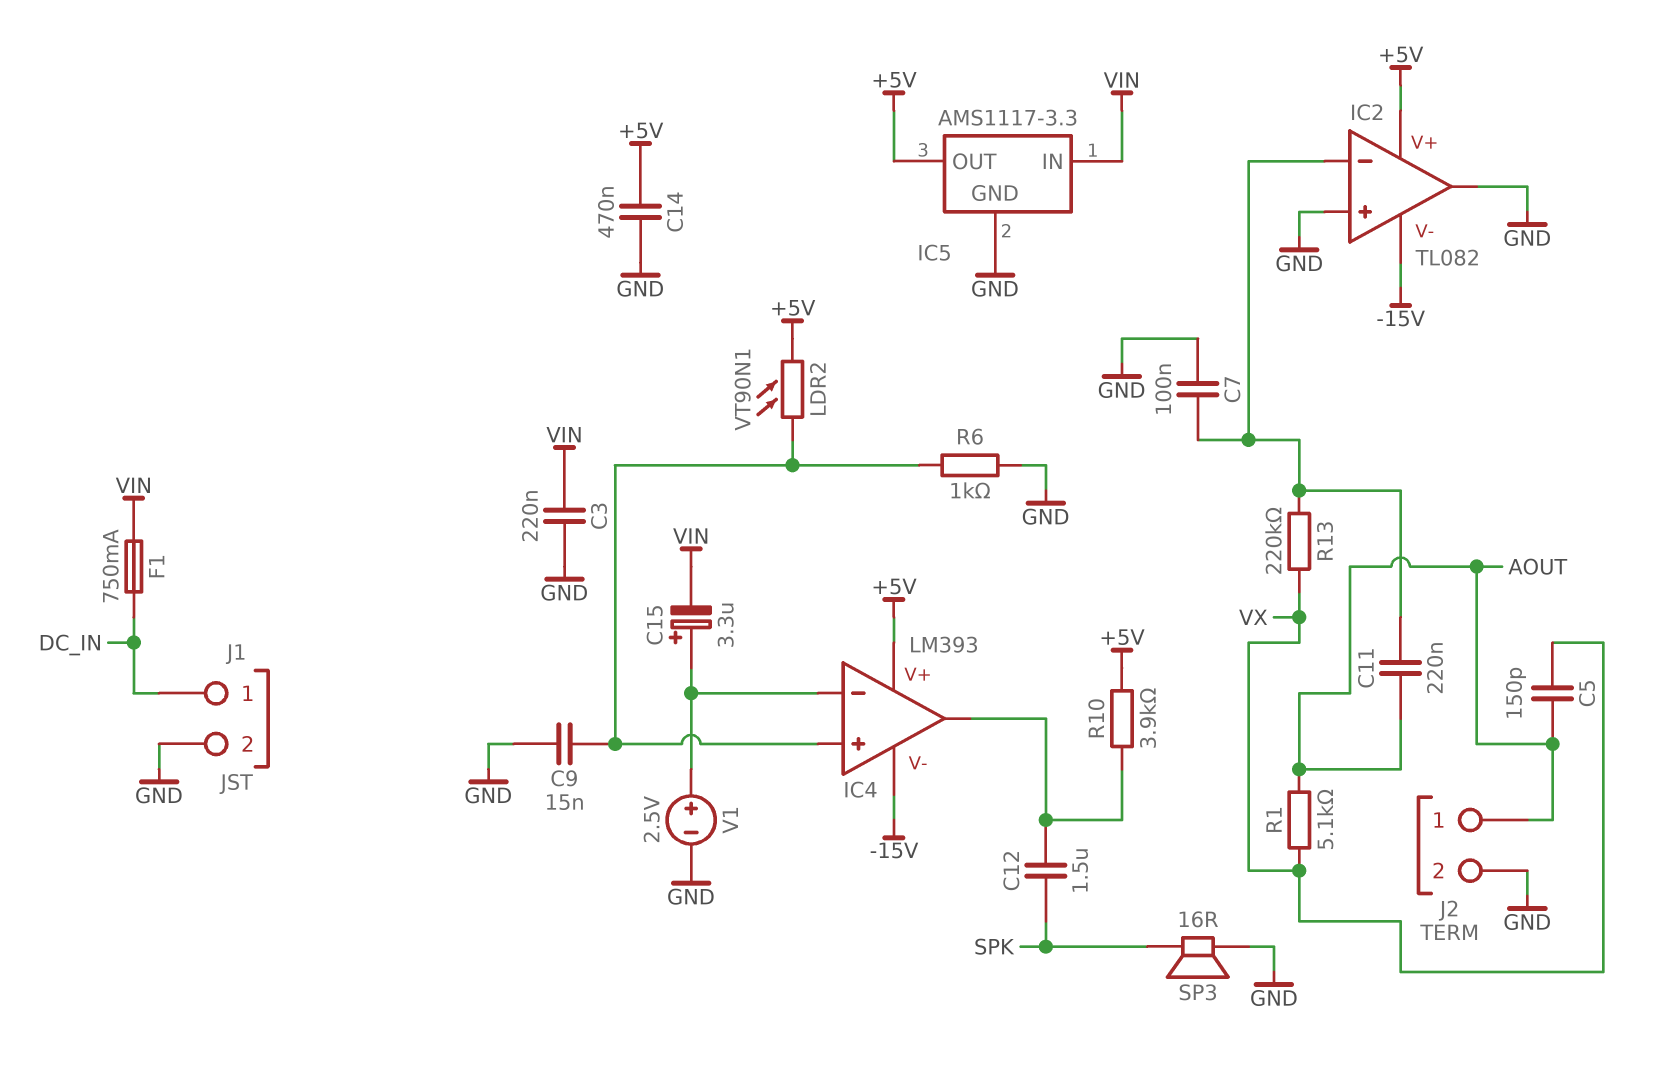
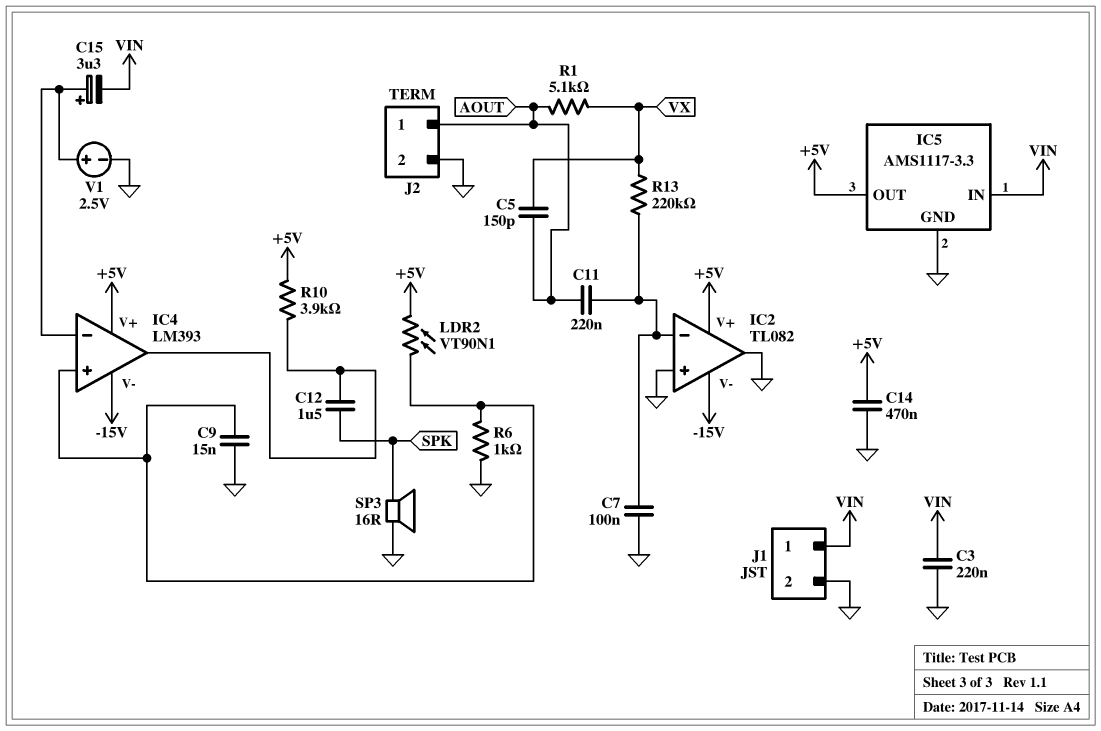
F1: 750mA (DC_IN, VIN) -> none
J1 pin 1: DC_IN -> VIN

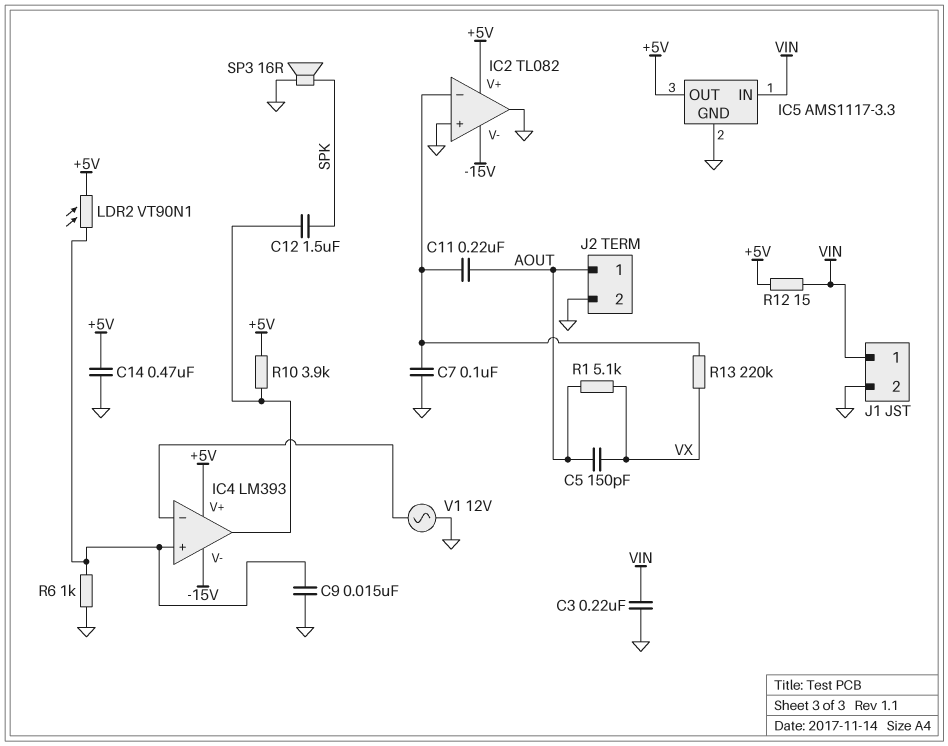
C15: 3.3uF (plus IC4/in-, minus VIN) -> none
R12: none -> 15 (+5V, VIN)
V1: 2.5V (plus IC4/in-, minus GND) -> AC 12V (GND, IC4/in-)

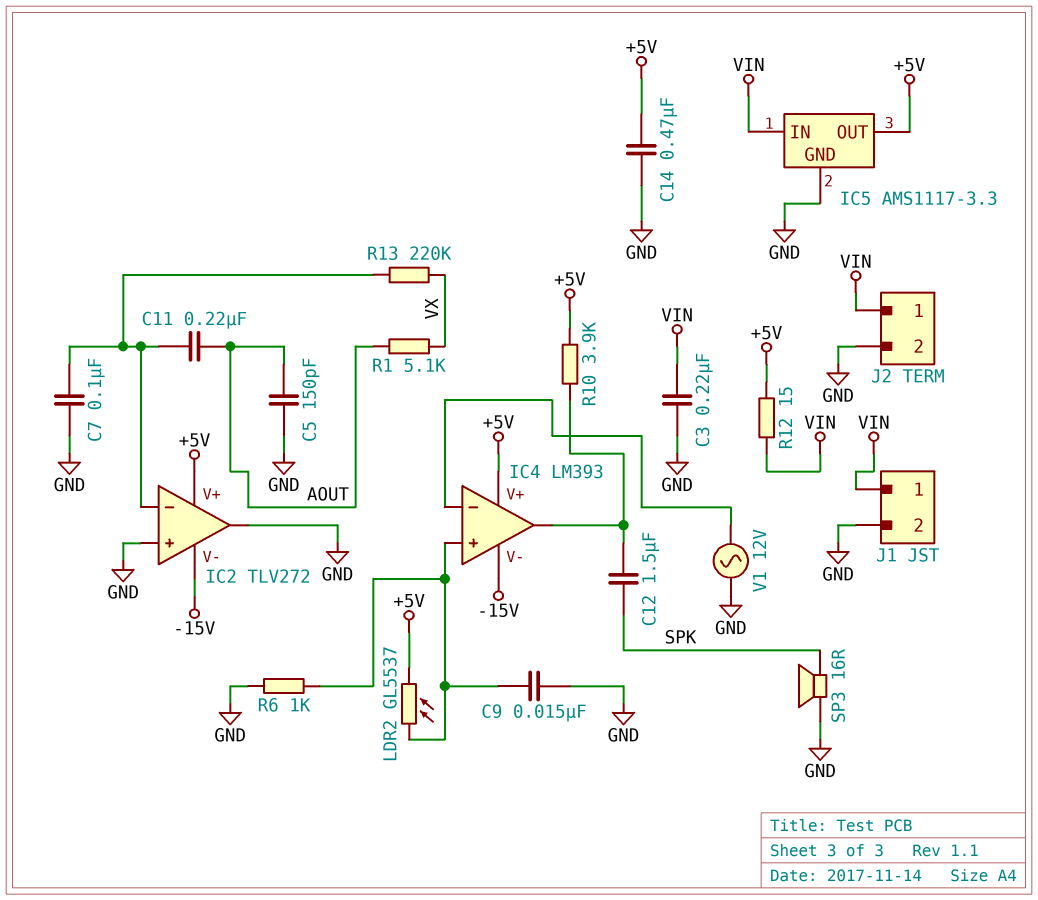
C5: 150pF (AOUT, VX) -> 150pF (AOUT, GND)
IC2: TL082 -> TLV272
J2 pin 1: AOUT -> VIN
LDR2: VT90N1 (+5V, IC4/in+) -> GL5537 (+5V, IC4/in+)

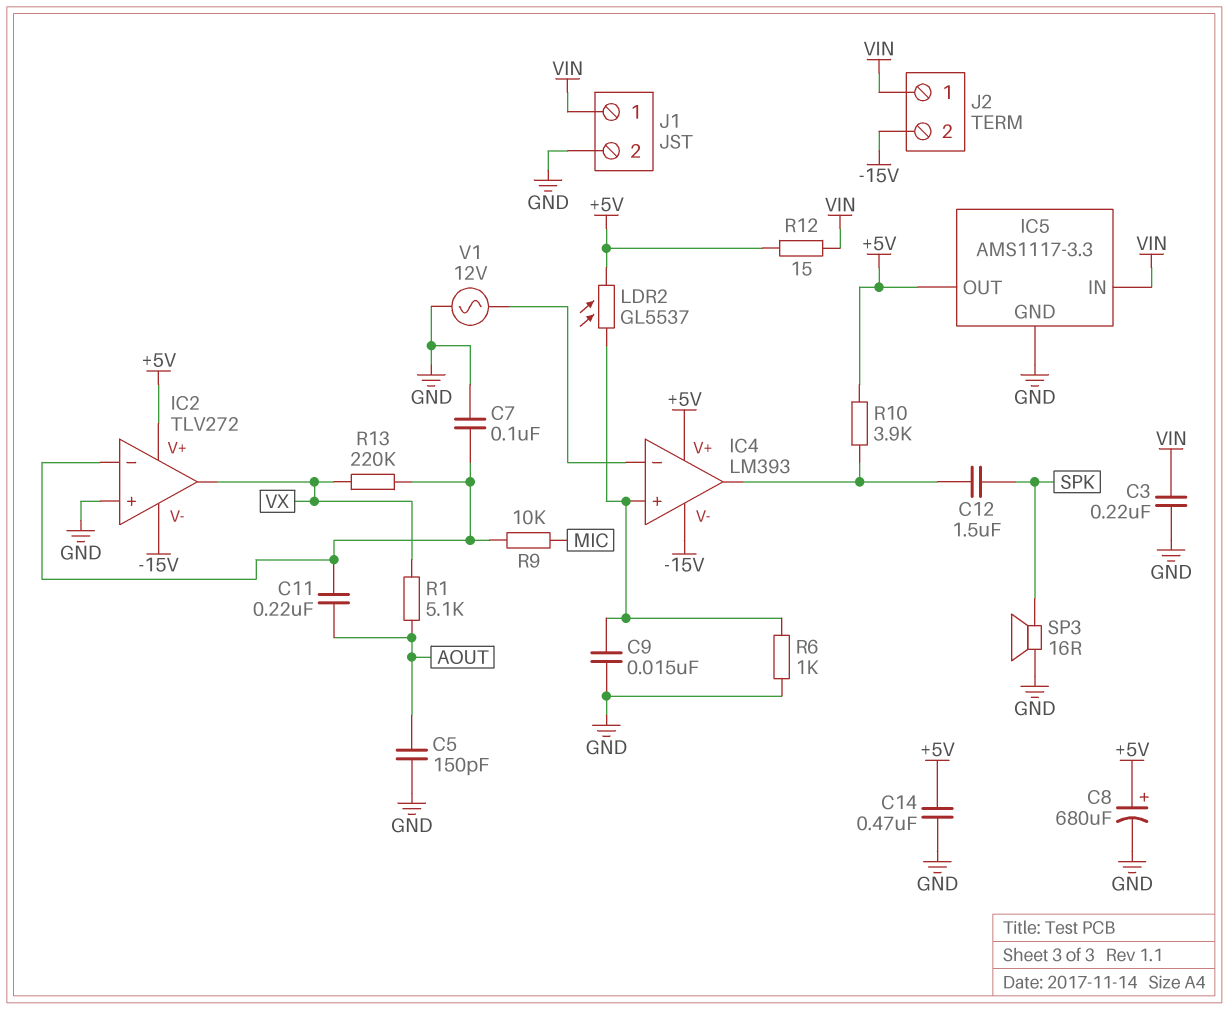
C8: none -> 680uF (plus +5V, minus GND)
IC2 pin out: GND -> VX
J2 pin 2: GND -> -15V
R9: none -> 10k (IC2/in-, MIC)

